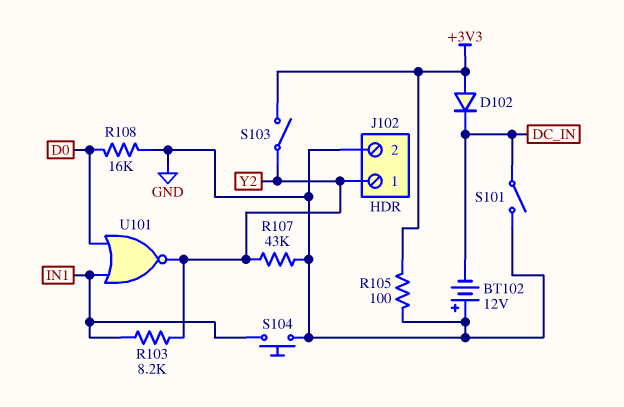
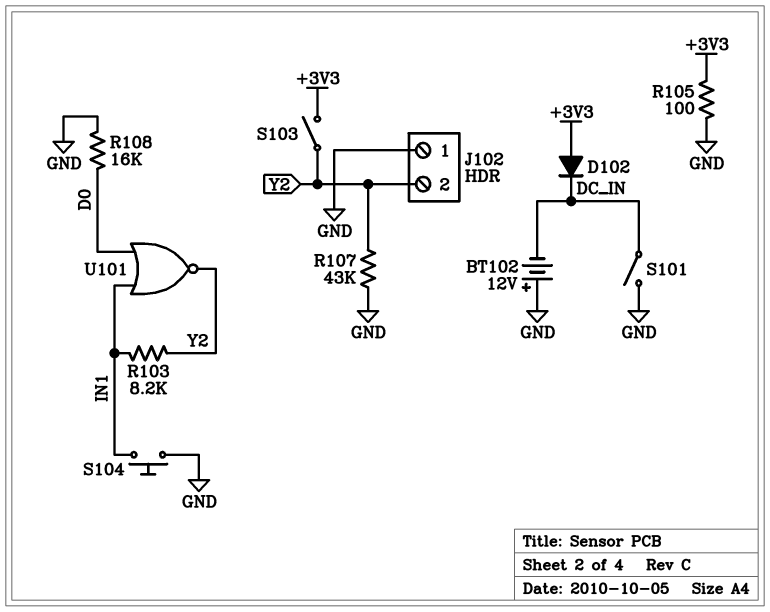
J102 pin 1: Y2 -> GND
J102 pin 2: GND -> Y2

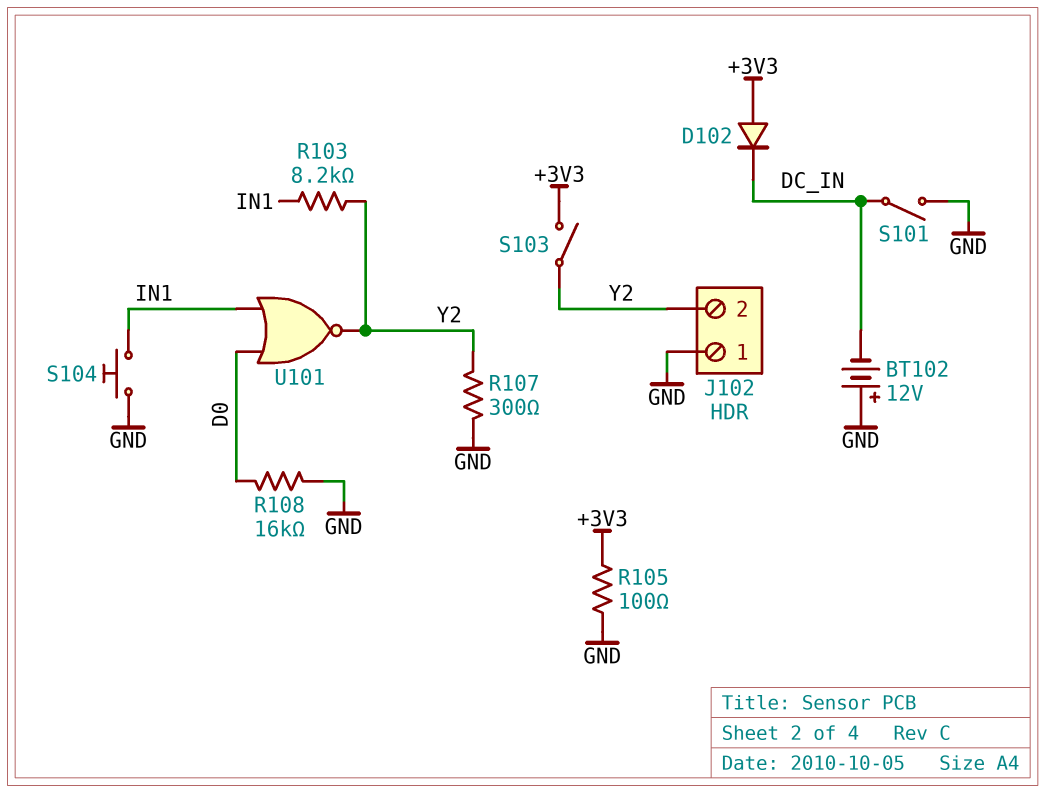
R107: 43k (GND, Y2) -> 300 (GND, Y2)

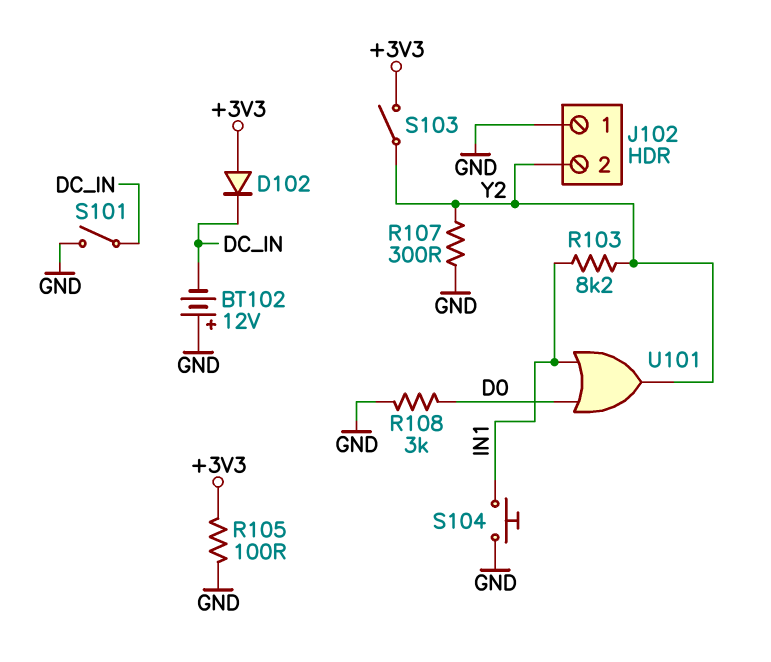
R108: 16k (D0, GND) -> 3k (D0, GND)
U101: NOR (in D0, in IN1, out Y2) -> OR (in D0, in IN1, out Y2)

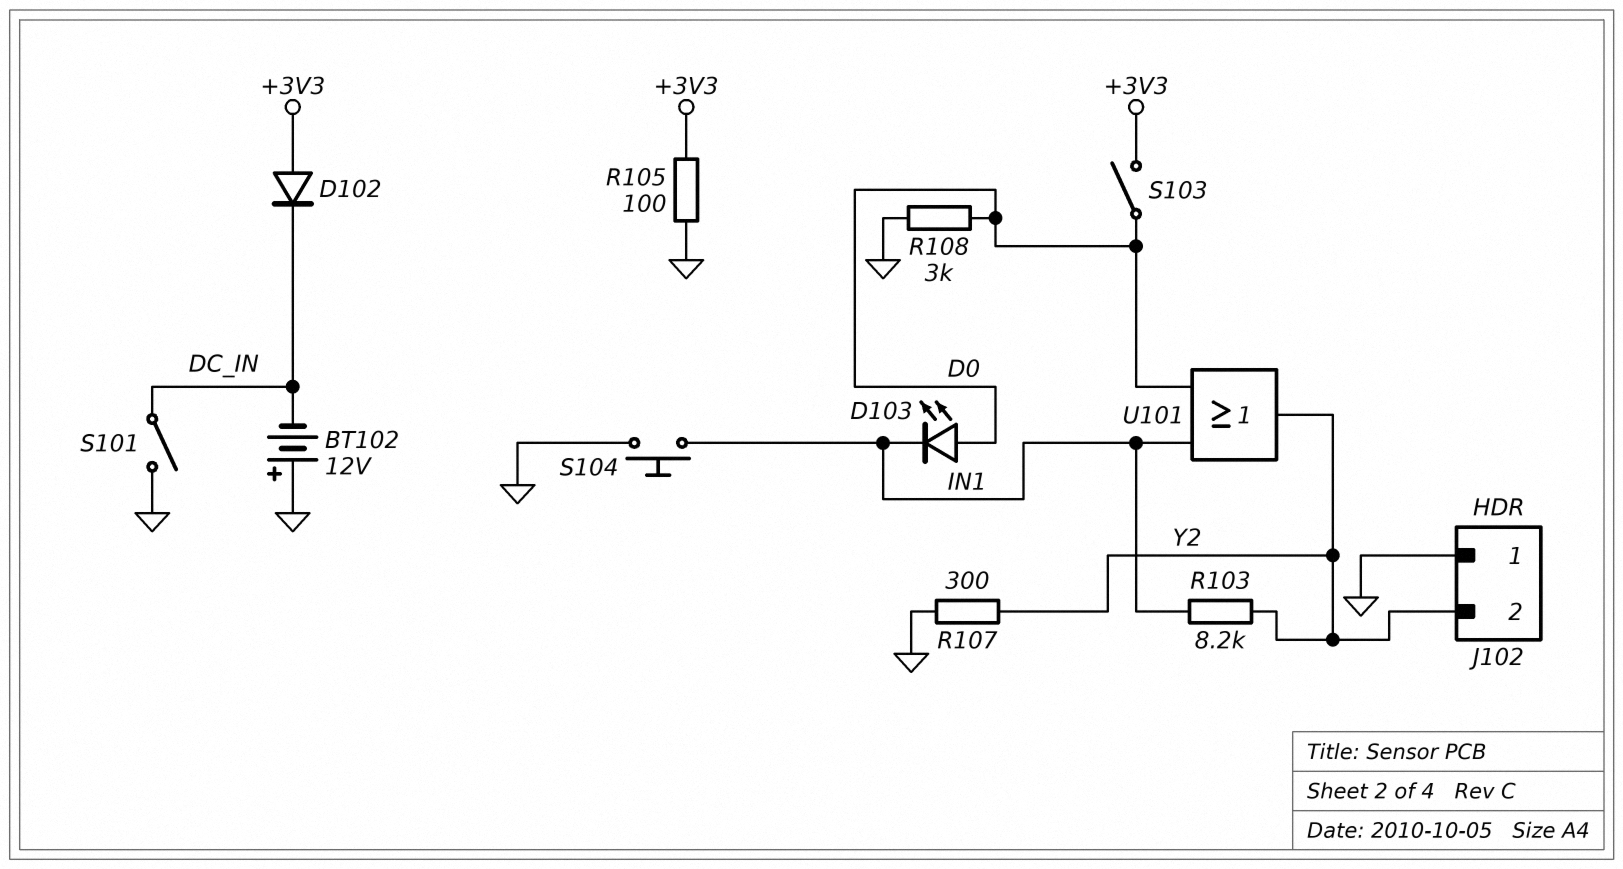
D103: none -> LED (A D0, K IN1)
S103: switch (+3V3, Y2) -> switch (+3V3, D0)

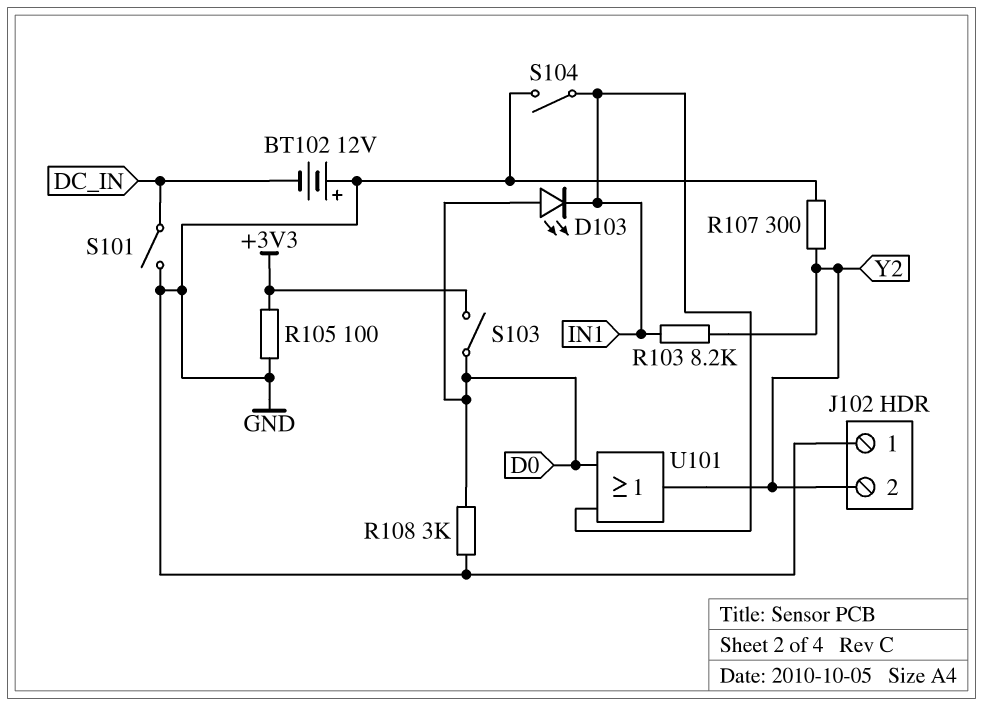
D102: diode (A +3V3, K DC_IN) -> none
S104: button (GND, IN1) -> switch (GND, IN1)

